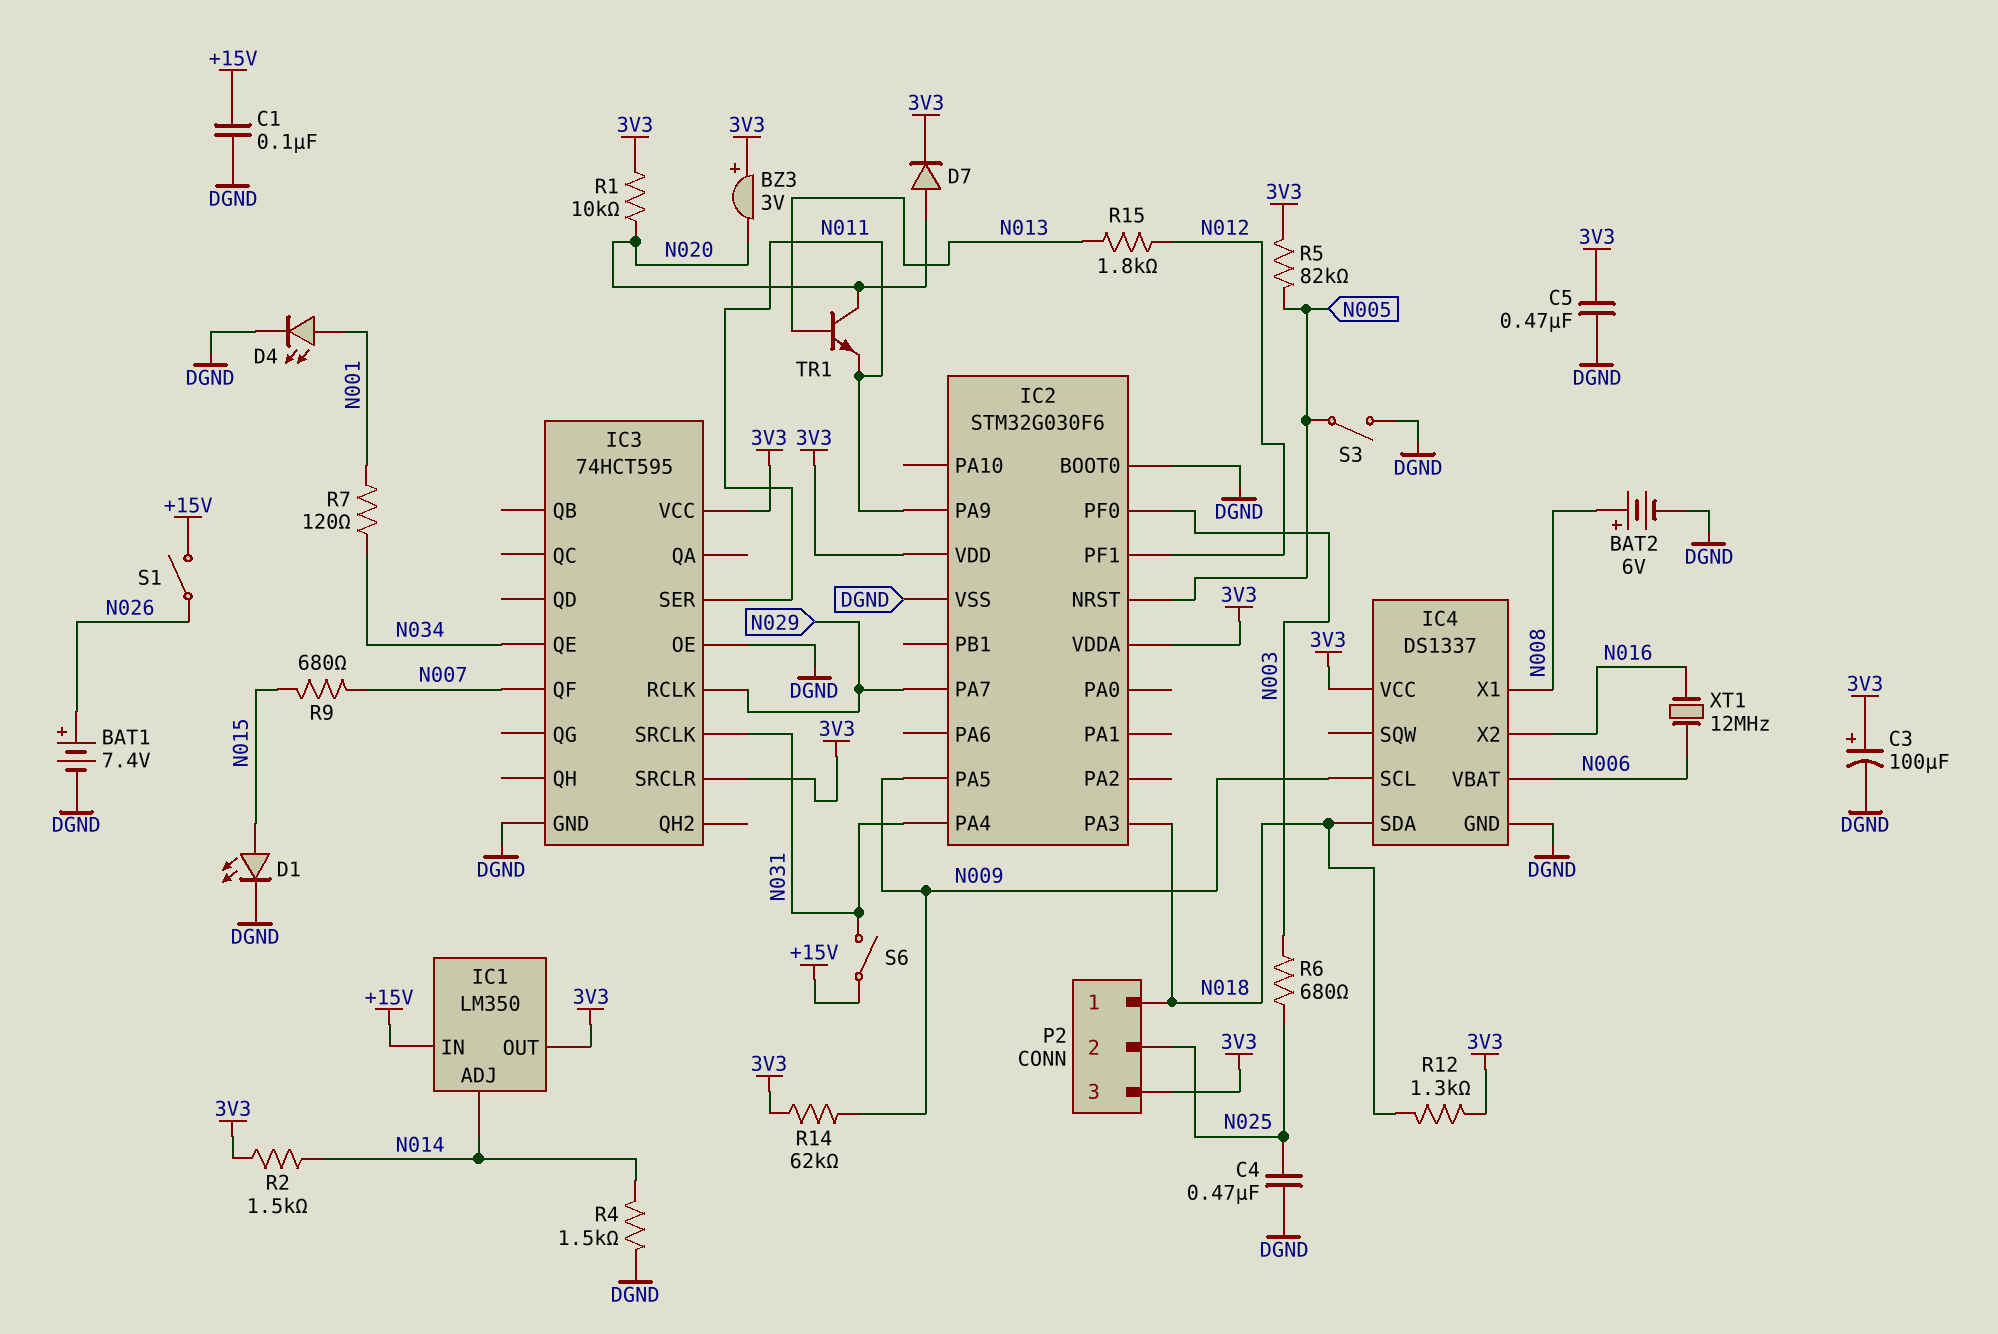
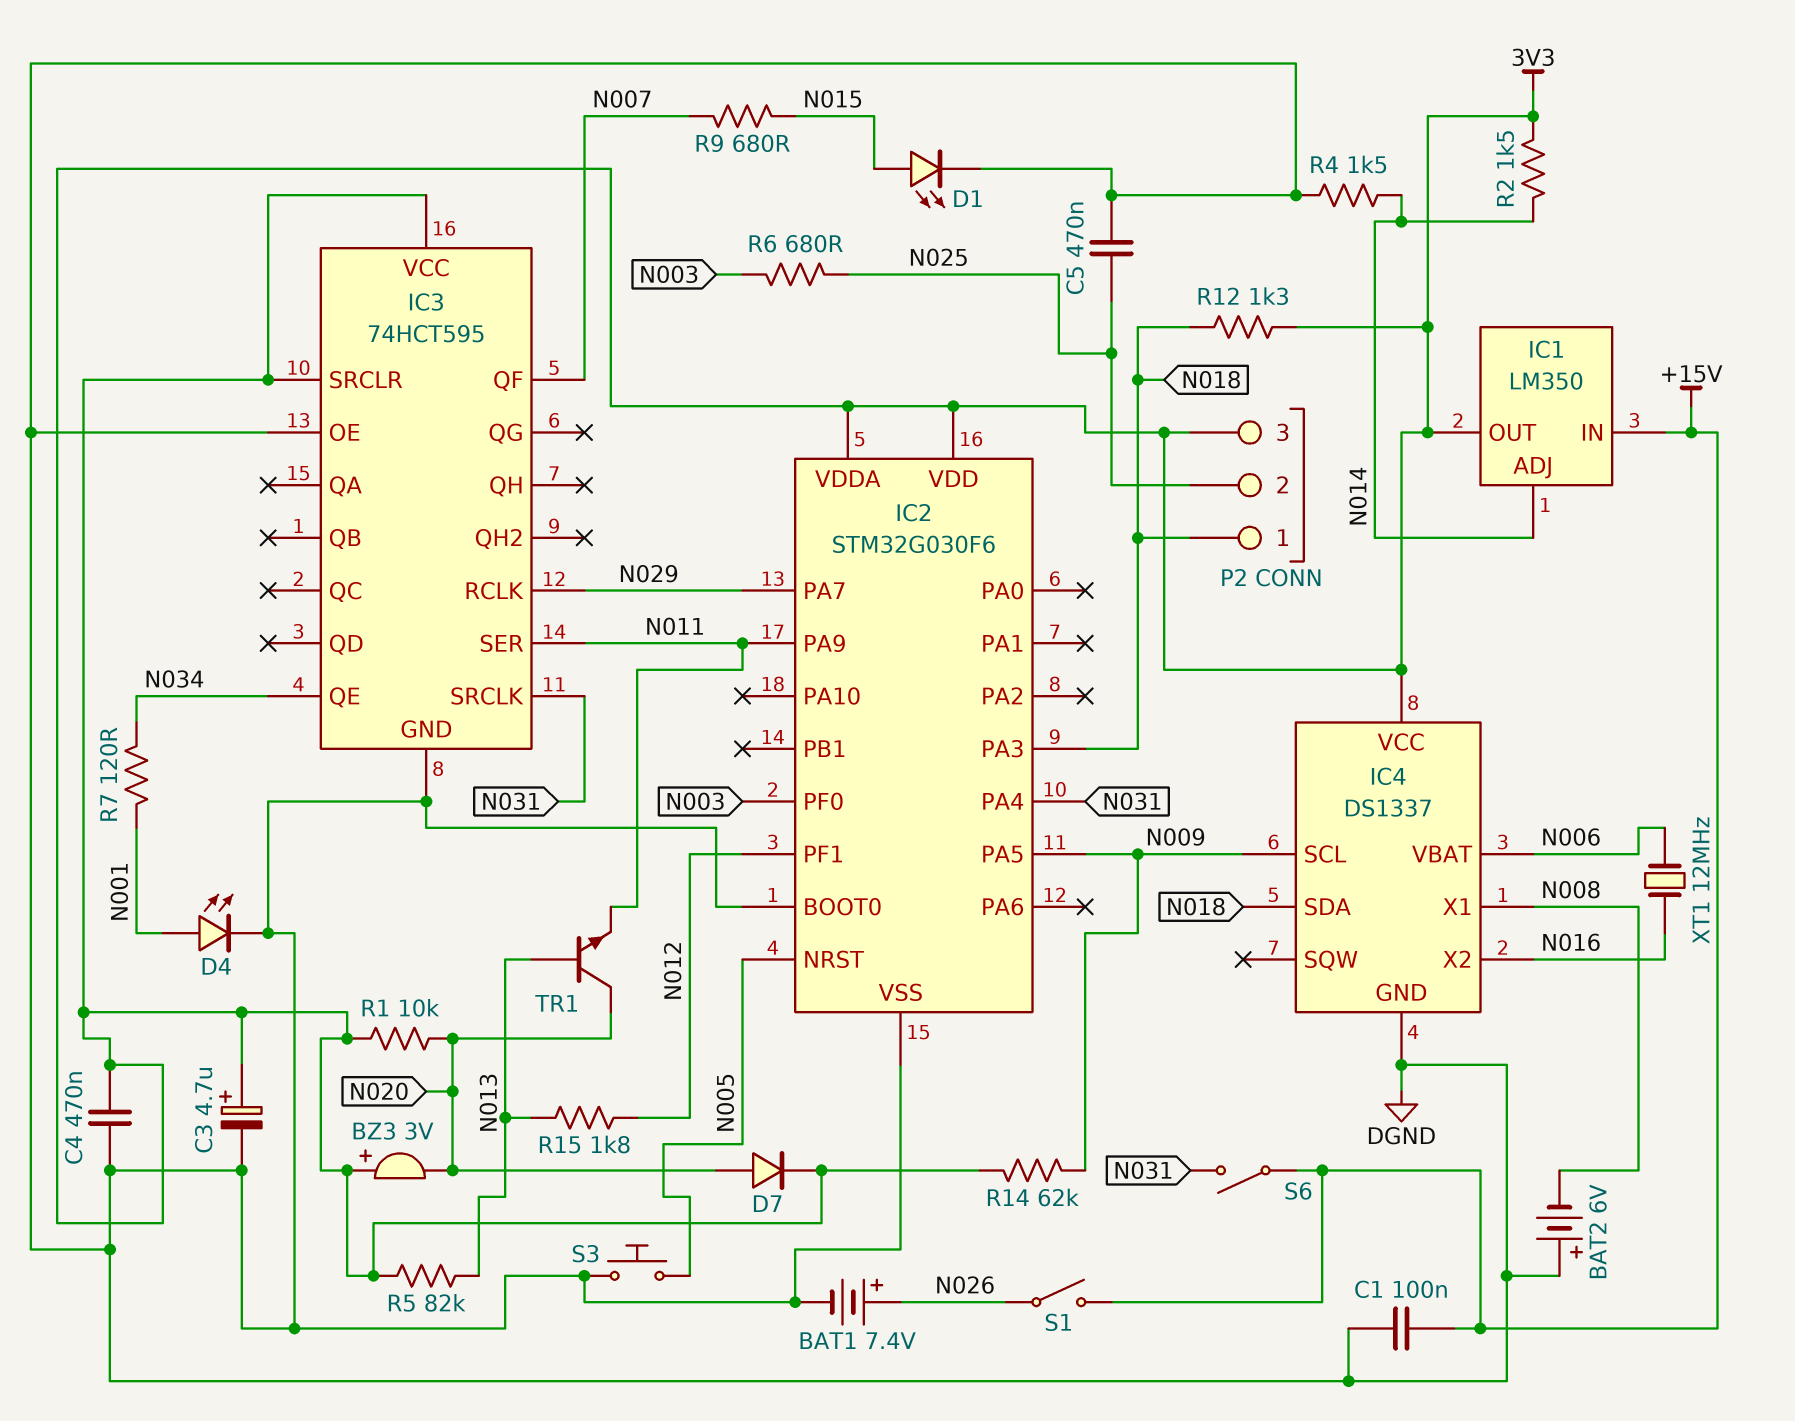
BAT2: 6V (plus N008, minus DGND) -> 6V (plus DGND, minus N008)
C3: 100uF (plus 3V3, minus DGND) -> 4.7uF (plus 3V3, minus DGND)
C4: 470nF (DGND, N025) -> 470nF (3V3, DGND)
C5: 470nF (3V3, DGND) -> 470nF (DGND, N025)
R5: 82k (3V3, N005) -> 82k (3V3, N013)
S3: switch (DGND, N005) -> button (DGND, N005)

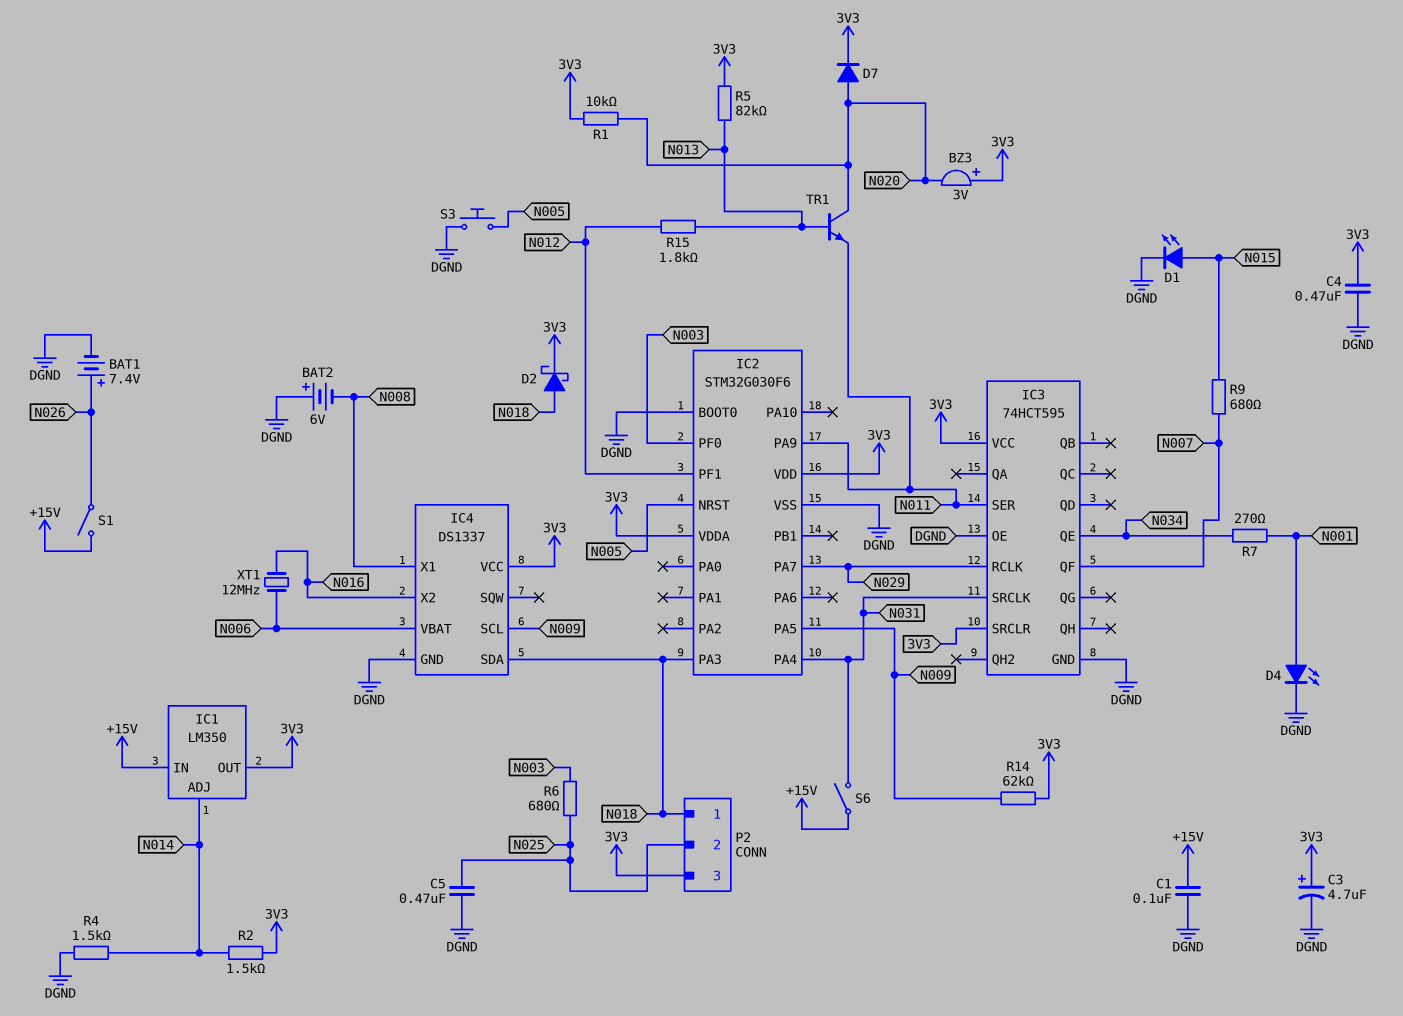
D2: none -> schottky (A N018, K 3V3)
R7: 120 (N001, N034) -> 270 (N001, N034)
R12: 1.3k (3V3, N018) -> none

